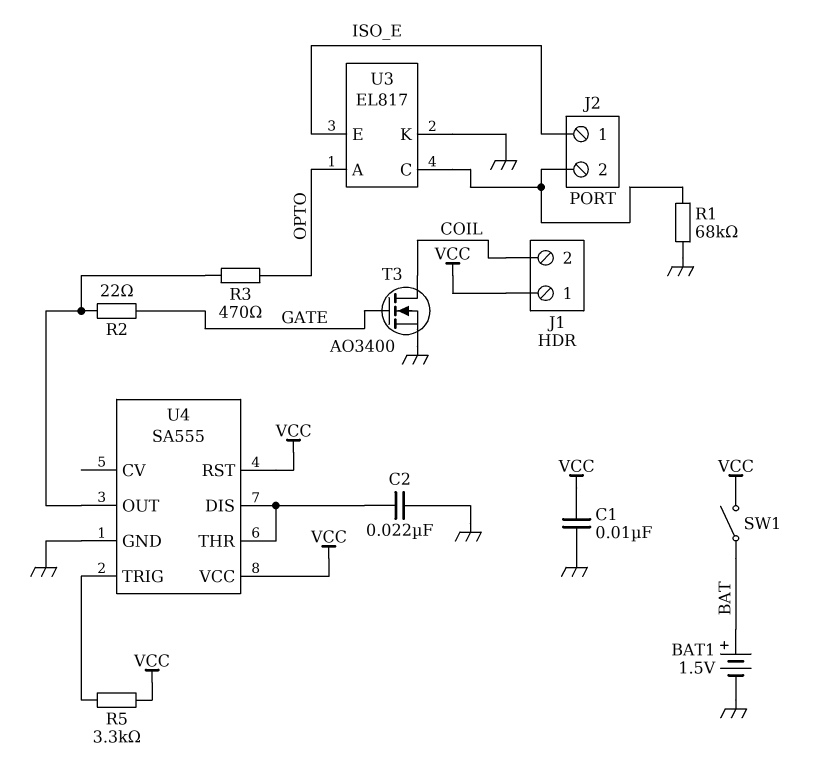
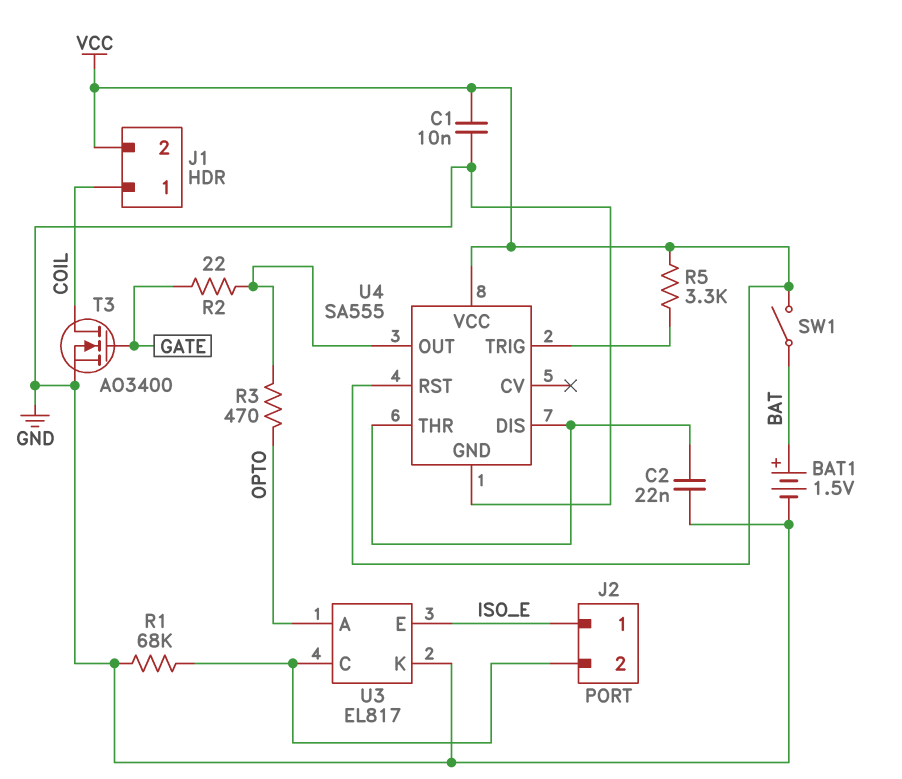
J1 pin 1: VCC -> COIL
J1 pin 2: COIL -> VCC

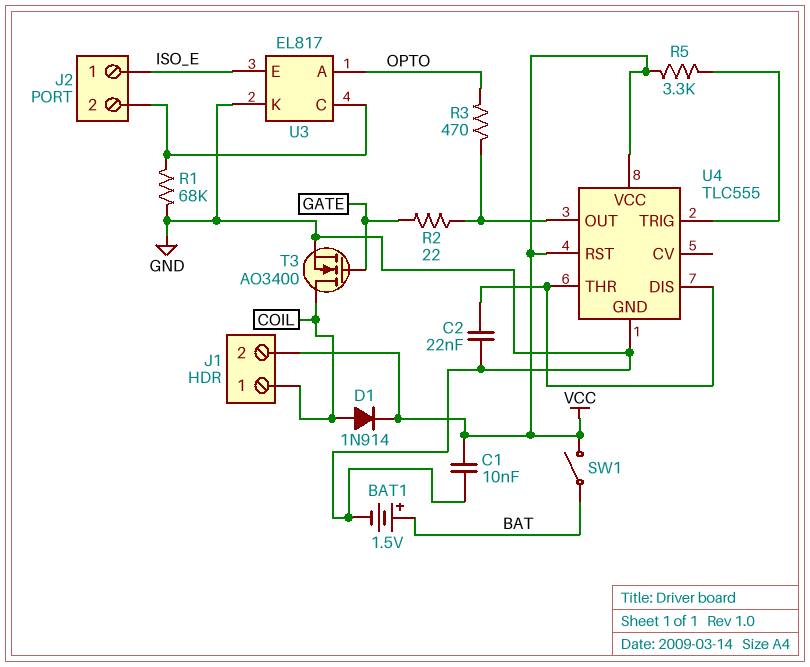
D1: none -> diode 1N914 (A COIL, K VCC)
U4: SA555 -> TLC555

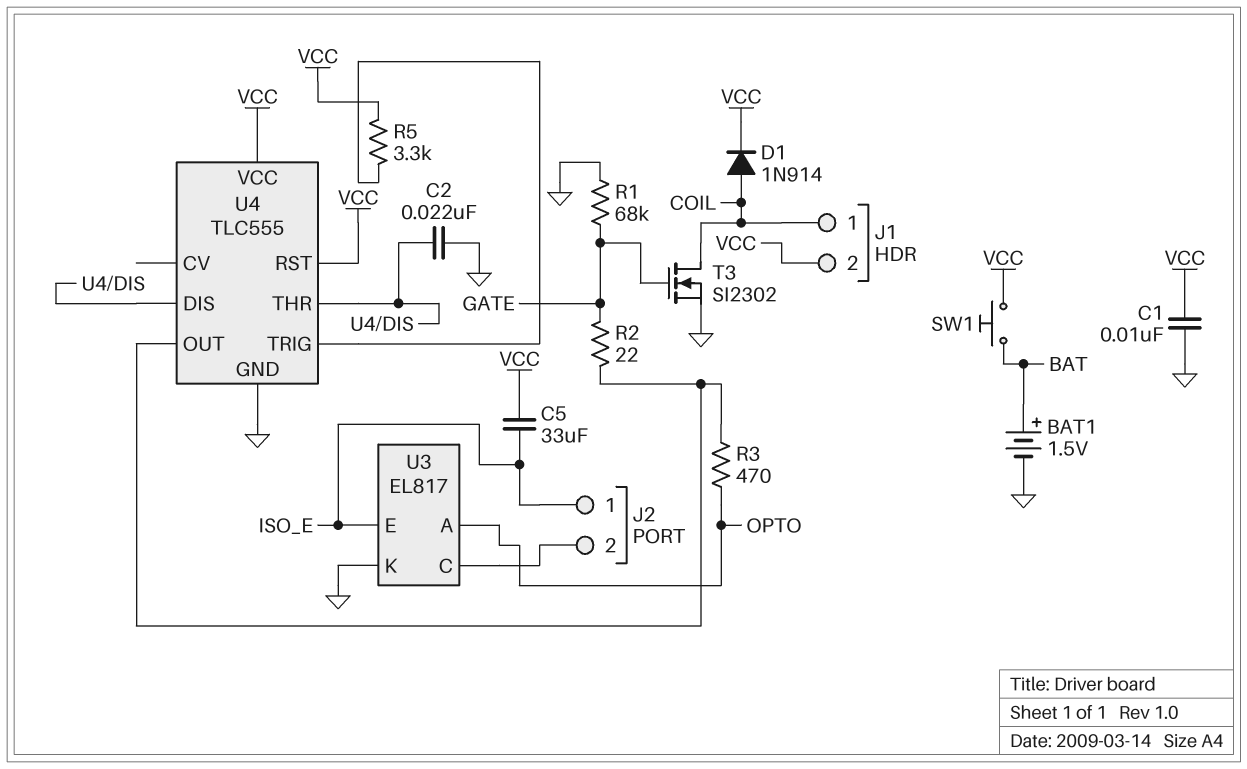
C5: none -> 33uF (ISO_E, VCC)
R1: 68k (GND, J2/2) -> 68k (GATE, GND)
SW1: switch (BAT, VCC) -> button (BAT, VCC)
T3: NMOS AO3400 (G GATE, D COIL, S GND) -> NMOS SI2302 (G GATE, D COIL, S GND)

